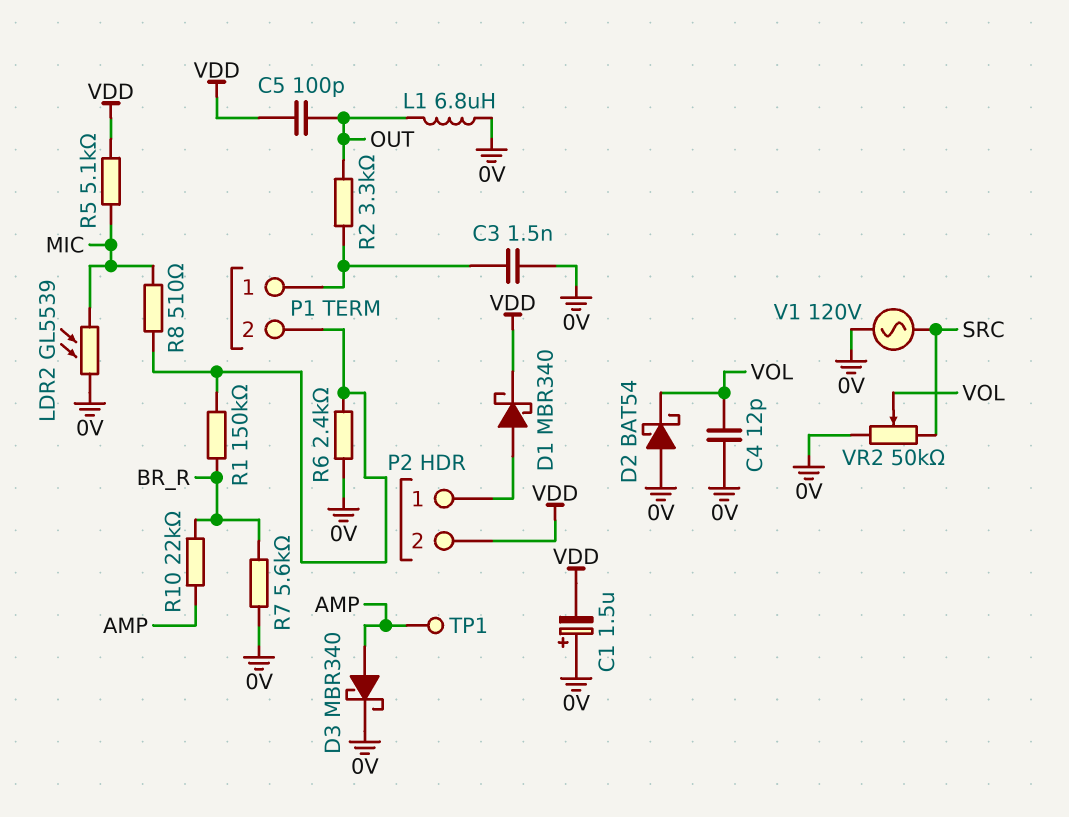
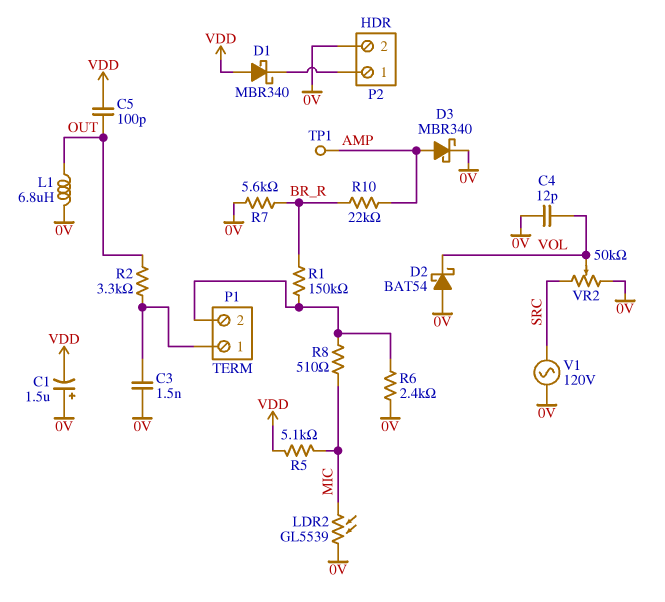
D1: schottky MBR340 (A P2/1, K VDD) -> schottky MBR340 (A VDD, K P2/1)
P2 pin 2: VDD -> 0V

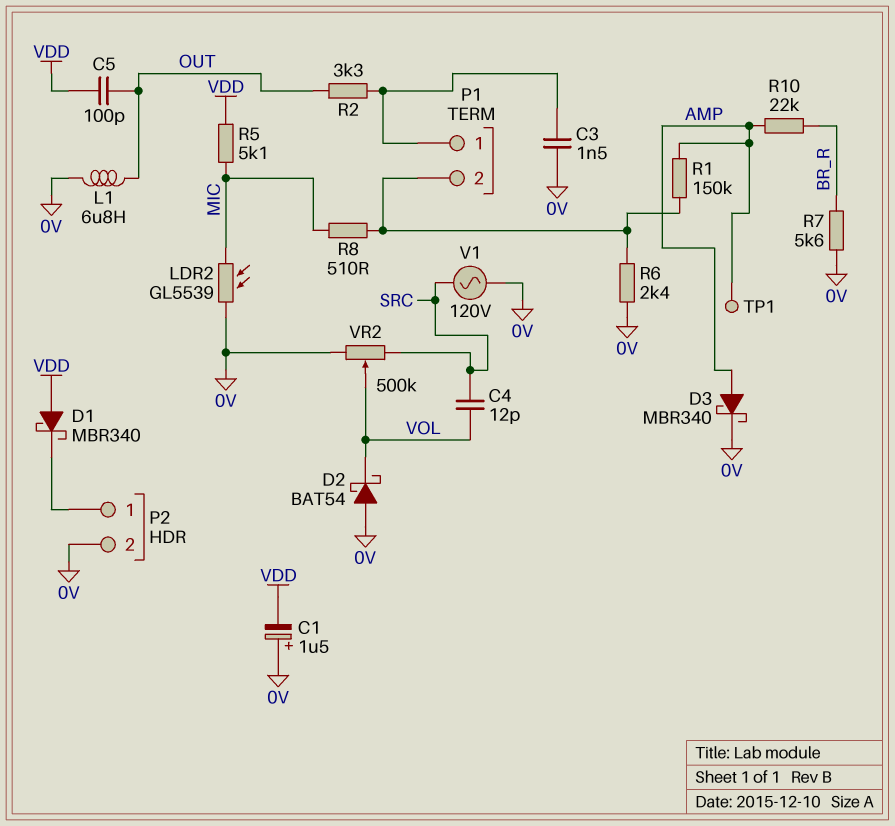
C4: 12pF (0V, VOL) -> 12pF (SRC, VOL)
R1: 150k (BR_R, P1/2) -> 150k (AMP, P1/2)
VR2: 50k (0V, SRC, wiper VOL) -> 500k (0V, SRC, wiper VOL)

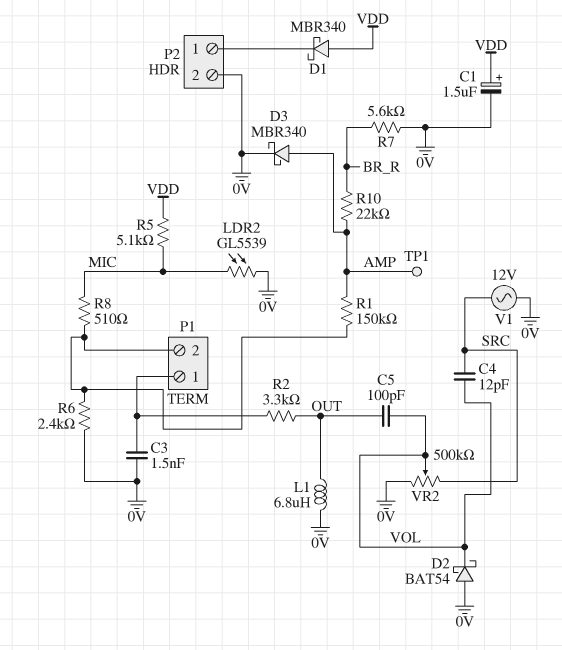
C1: 1.5uF (plus 0V, minus VDD) -> 1.5uF (plus VDD, minus 0V)
C5: 100pF (OUT, VDD) -> 100pF (OUT, VOL)
V1: AC 120V (0V, SRC) -> AC 12V (0V, SRC)

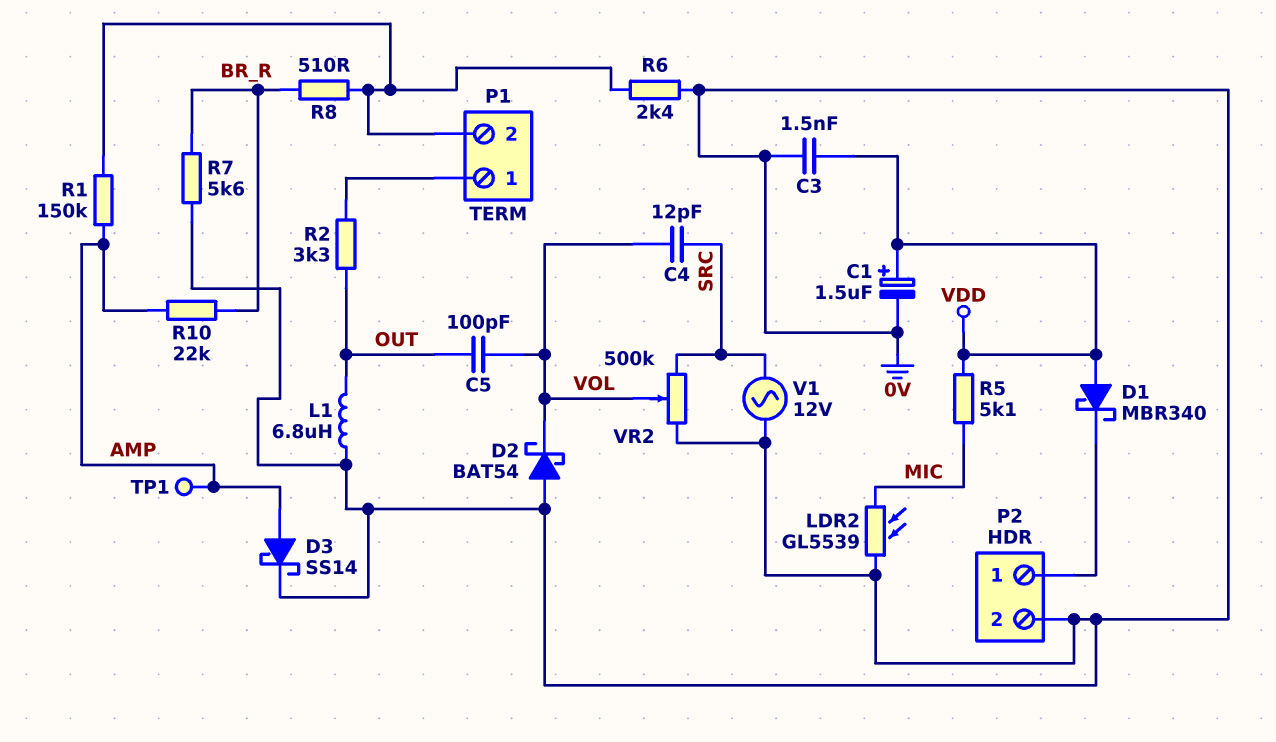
C3: 1.5nF (0V, P1/1) -> 1.5nF (0V, VDD)
D3: schottky MBR340 (A AMP, K 0V) -> schottky SS14 (A AMP, K 0V)
R8: 510 (MIC, P1/2) -> 510 (BR_R, P1/2)

